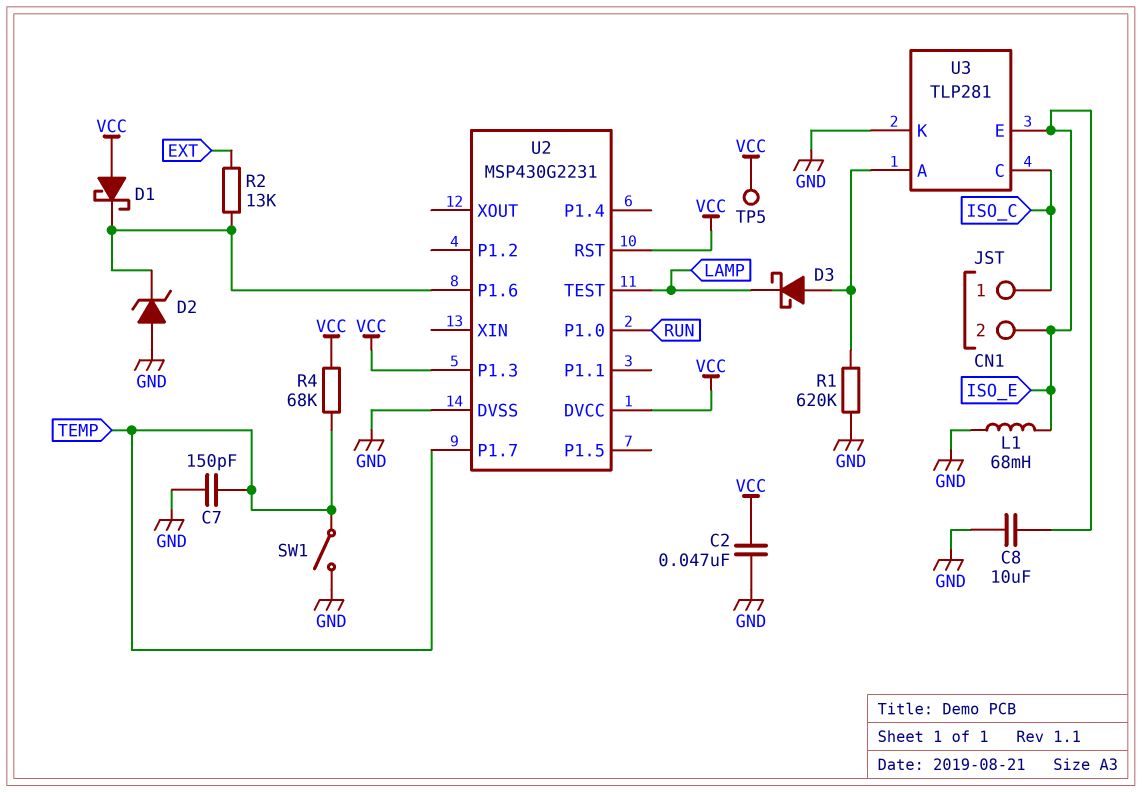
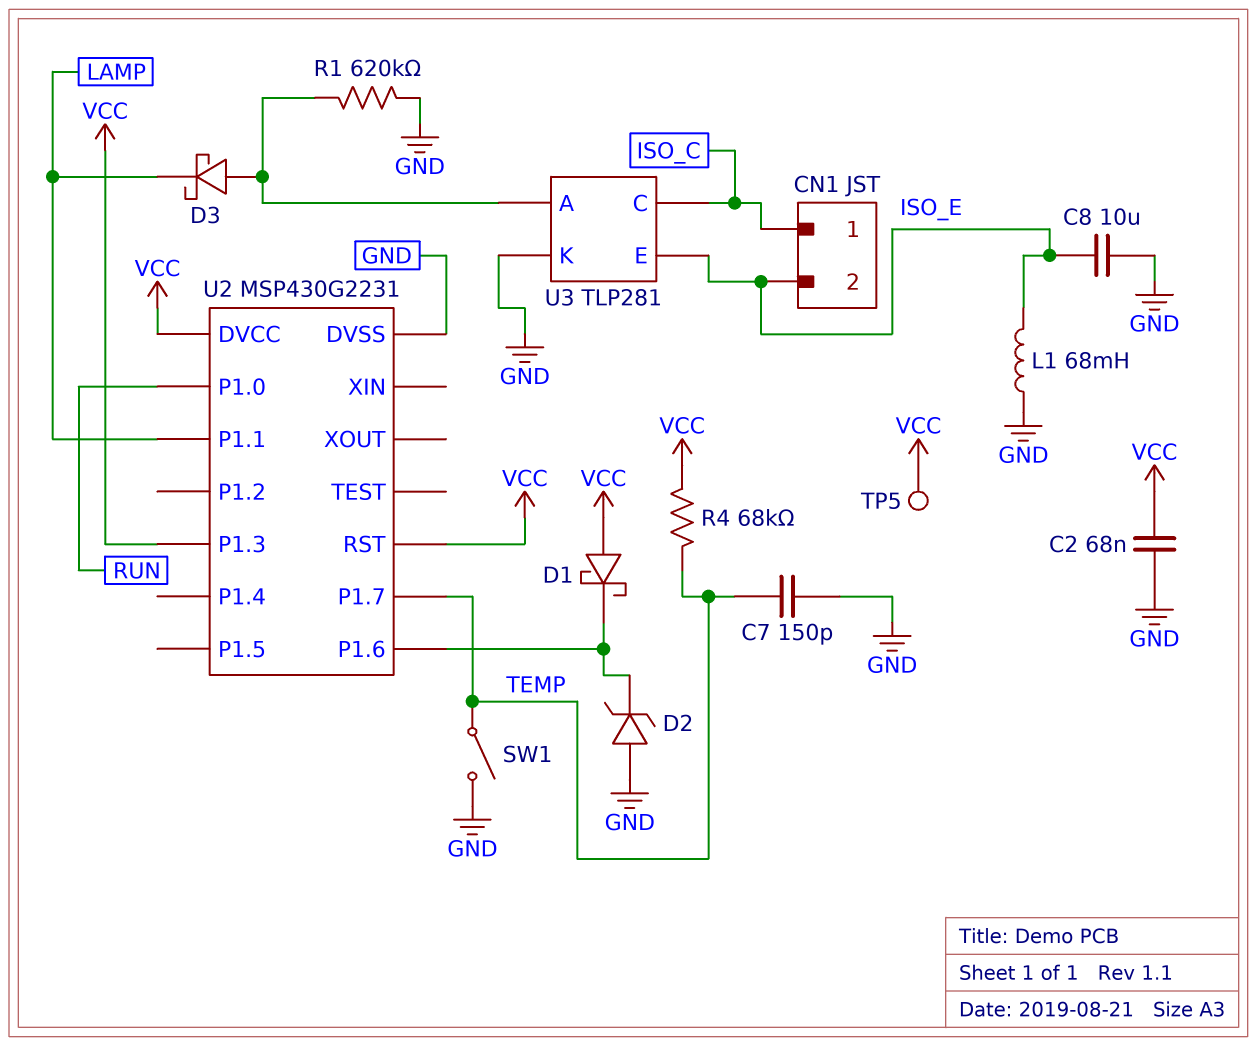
C2: 47nF (GND, VCC) -> 68nF (GND, VCC)
R2: 13k (EXT, U2/P1.6) -> none
U2 pin P1.1: none -> LAMP
U2 pin TEST: LAMP -> none

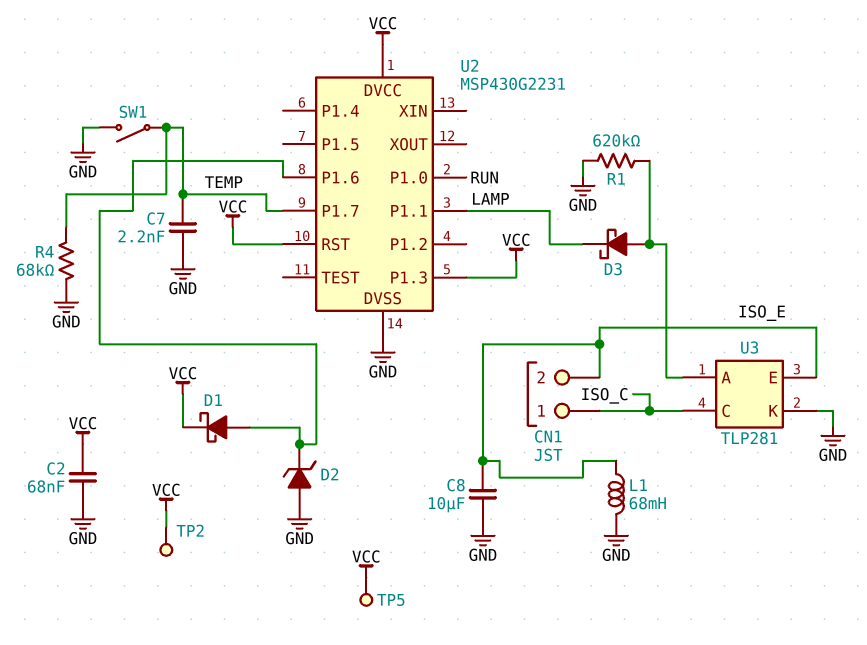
C7: 150pF (GND, TEMP) -> 2.2nF (GND, TEMP)
D1: schottky (A VCC, K U2/P1.6) -> schottky (A U2/P1.6, K VCC)
R4: 68k (TEMP, VCC) -> 68k (GND, TEMP)
TP2: none -> test point (VCC)

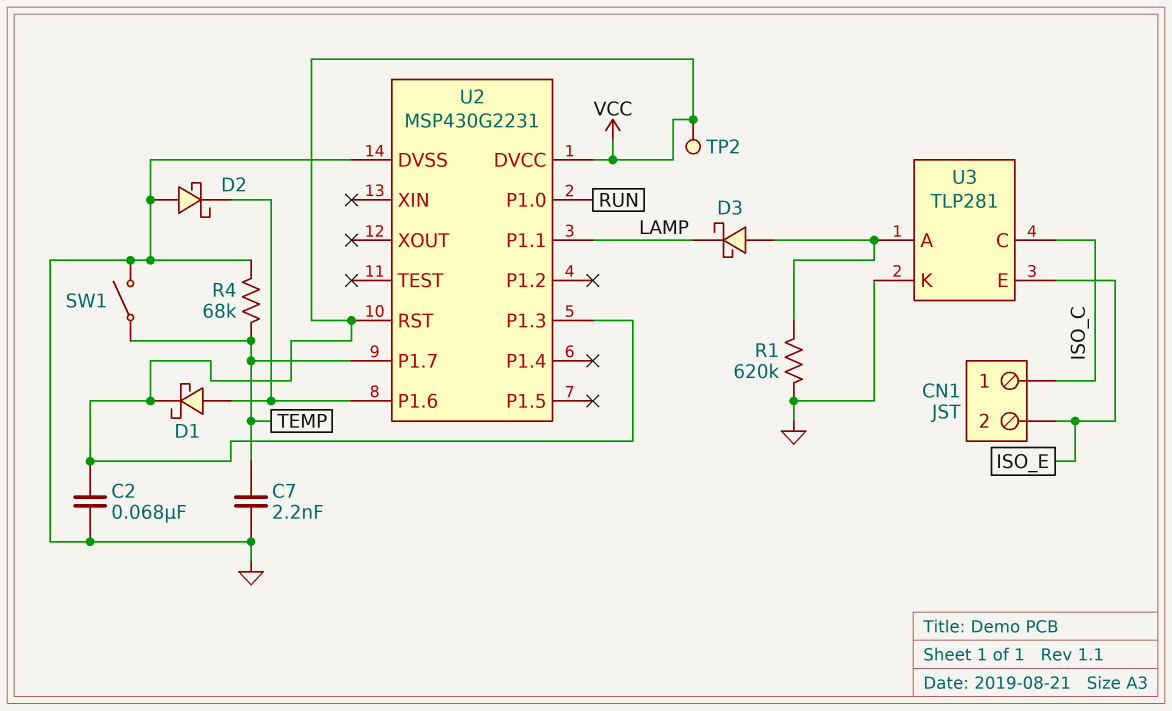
C8: 10uF (GND, ISO_E) -> none
D2: zener (A GND, K U2/P1.6) -> schottky (A GND, K U2/P1.6)
L1: 68mH (GND, ISO_E) -> none
TP5: test point (VCC) -> none

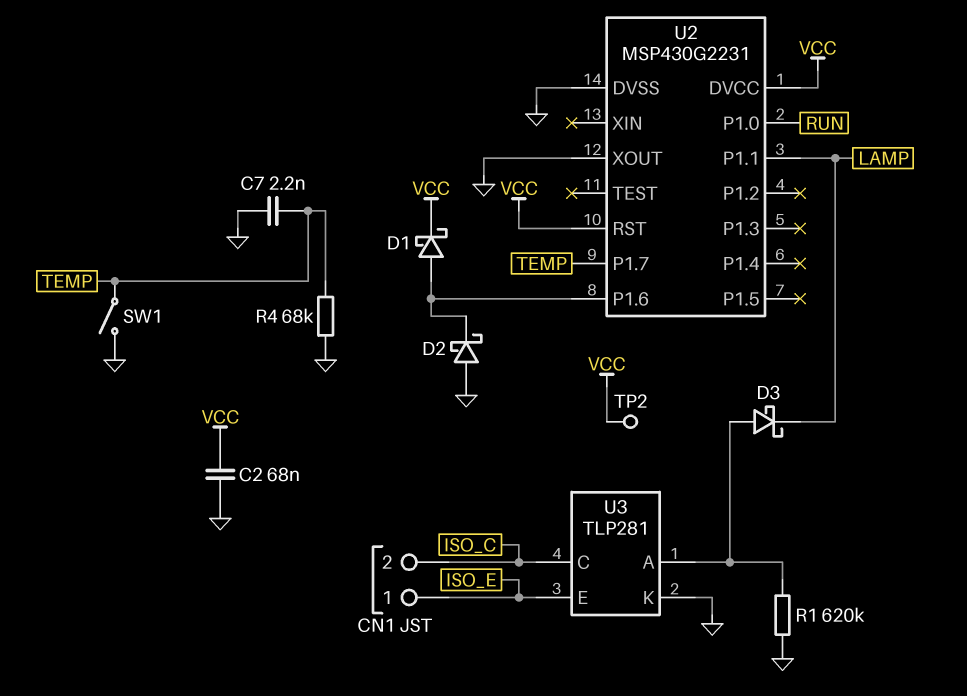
CN1 pin 1: ISO_C -> ISO_E
CN1 pin 2: ISO_E -> ISO_C
U2 pin P1.3: VCC -> none
U2 pin XOUT: none -> GND

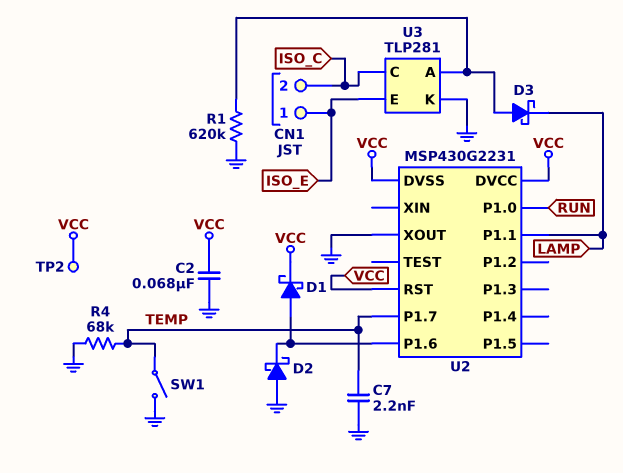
U2 pin DVSS: GND -> VCC

